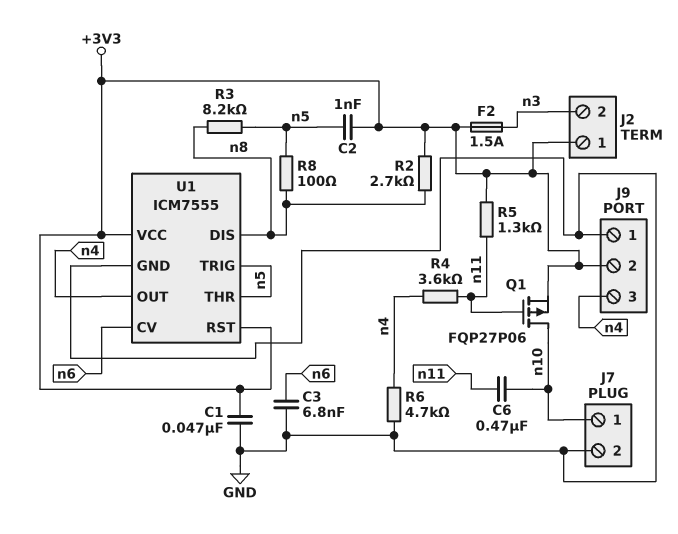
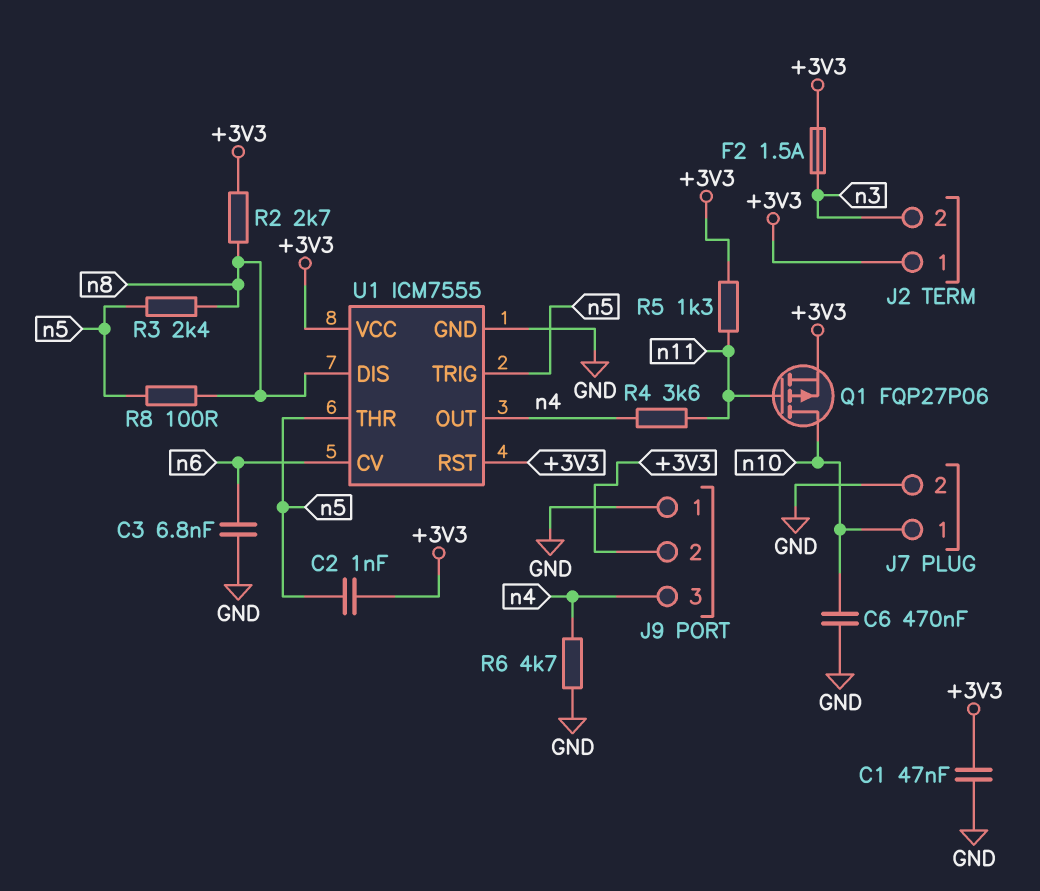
C6: 470nF (n10, n11) -> 470nF (GND, n10)
R3: 8.2k (n5, n8) -> 2.4k (n5, n8)

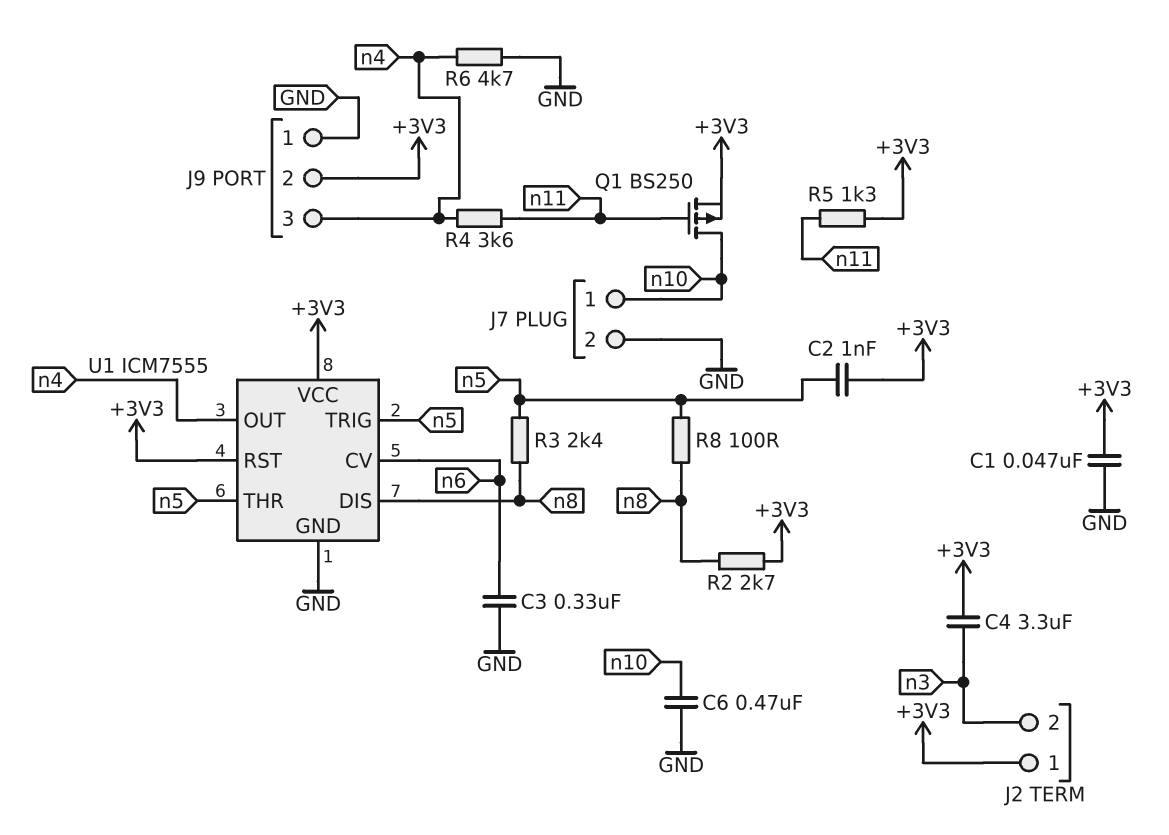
C3: 6.8nF (GND, n6) -> 330nF (GND, n6)
C4: none -> 3.3uF (+3V3, n3)
F2: 1.5A (+3V3, n3) -> none
Q1: PMOS FQP27P06 (G n11, D n10, S +3V3) -> PMOS BS250 (G n11, D n10, S +3V3)

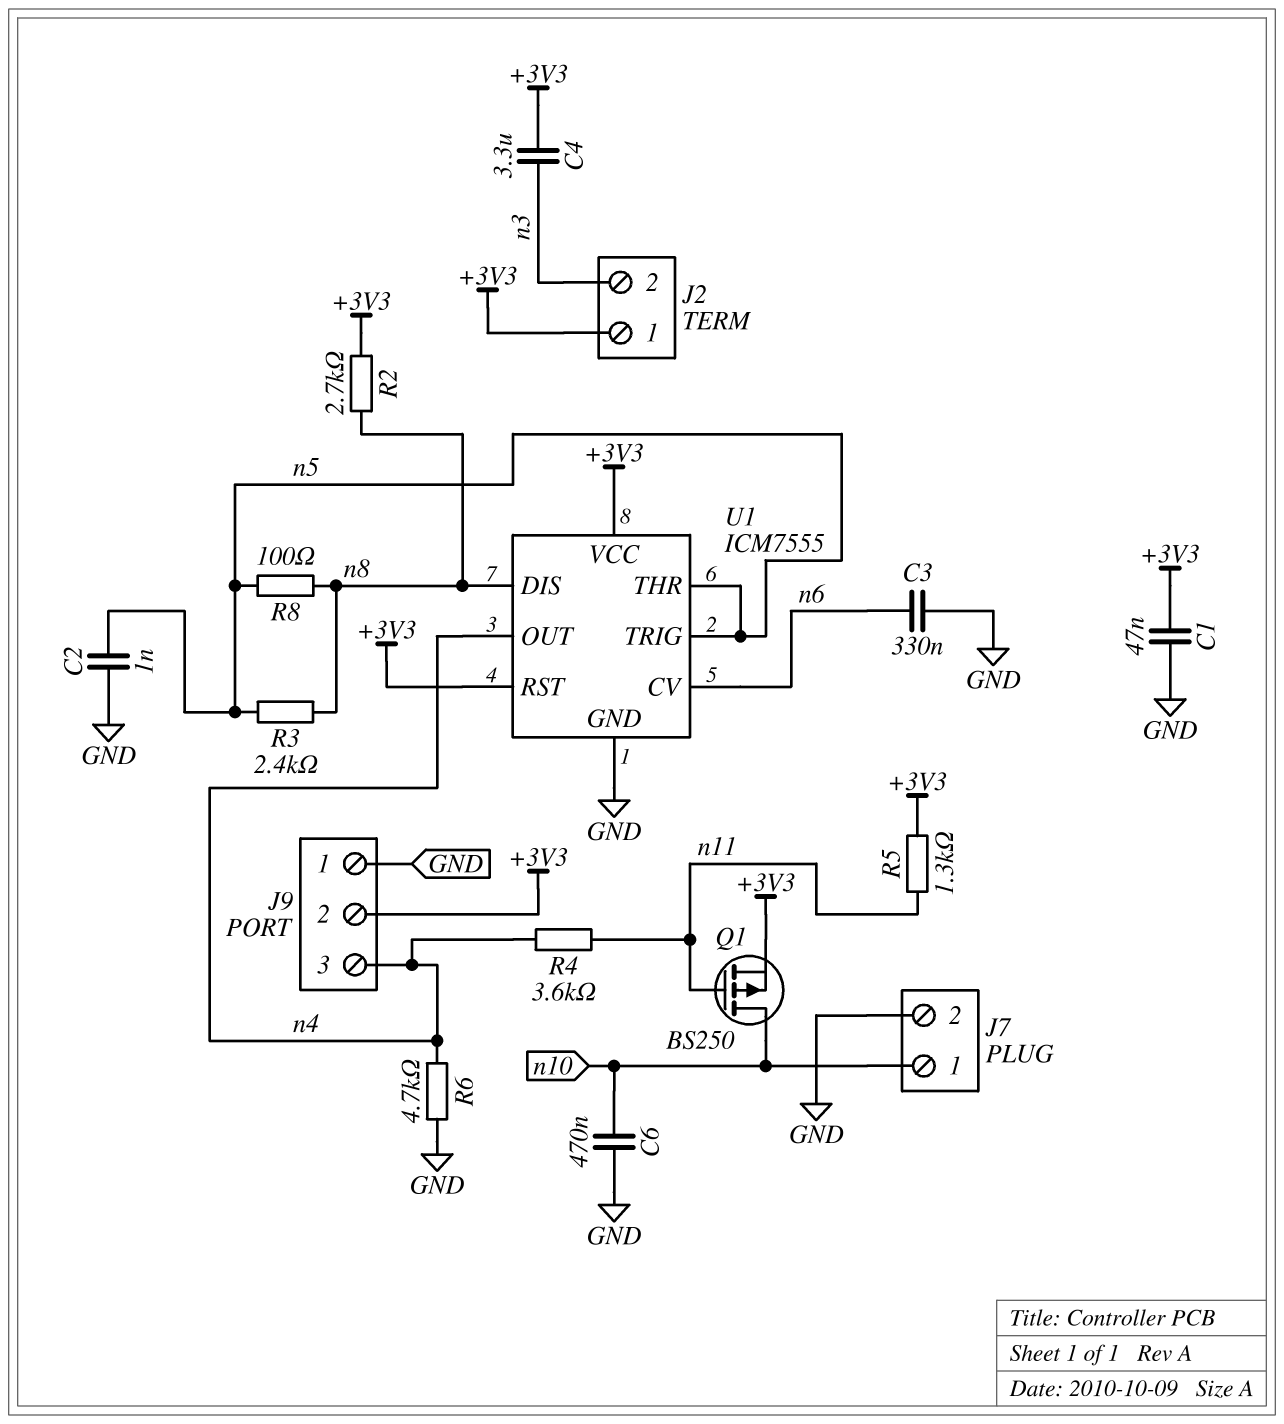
C2: 1nF (+3V3, n5) -> 1nF (GND, n5)

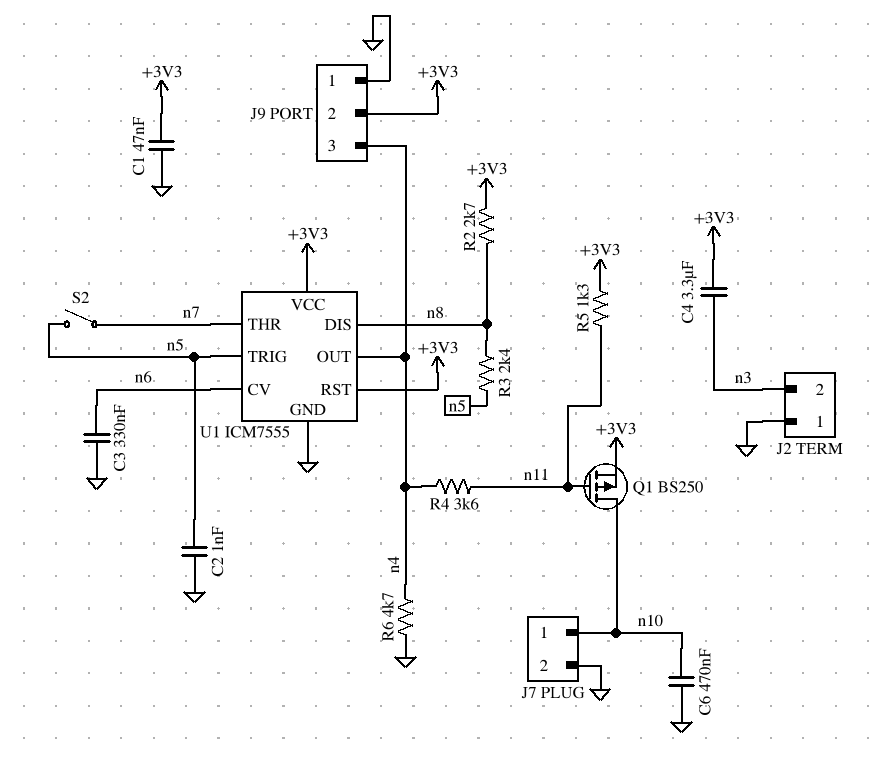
J2 pin 1: +3V3 -> GND
R8: 100 (n5, n8) -> none
S2: none -> switch (n5, n7)
U1 pin THR: n5 -> n7

